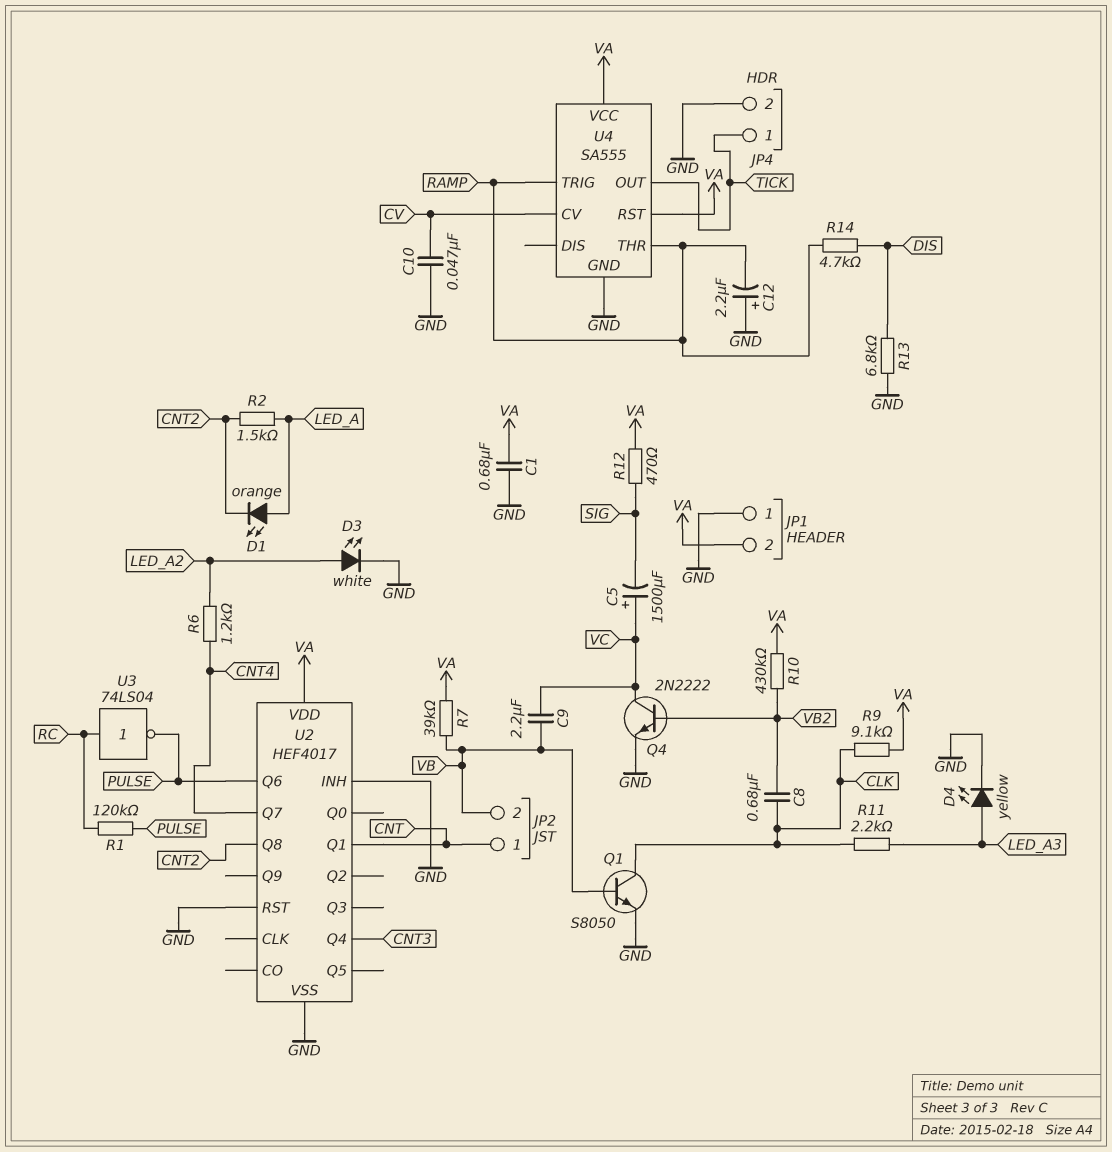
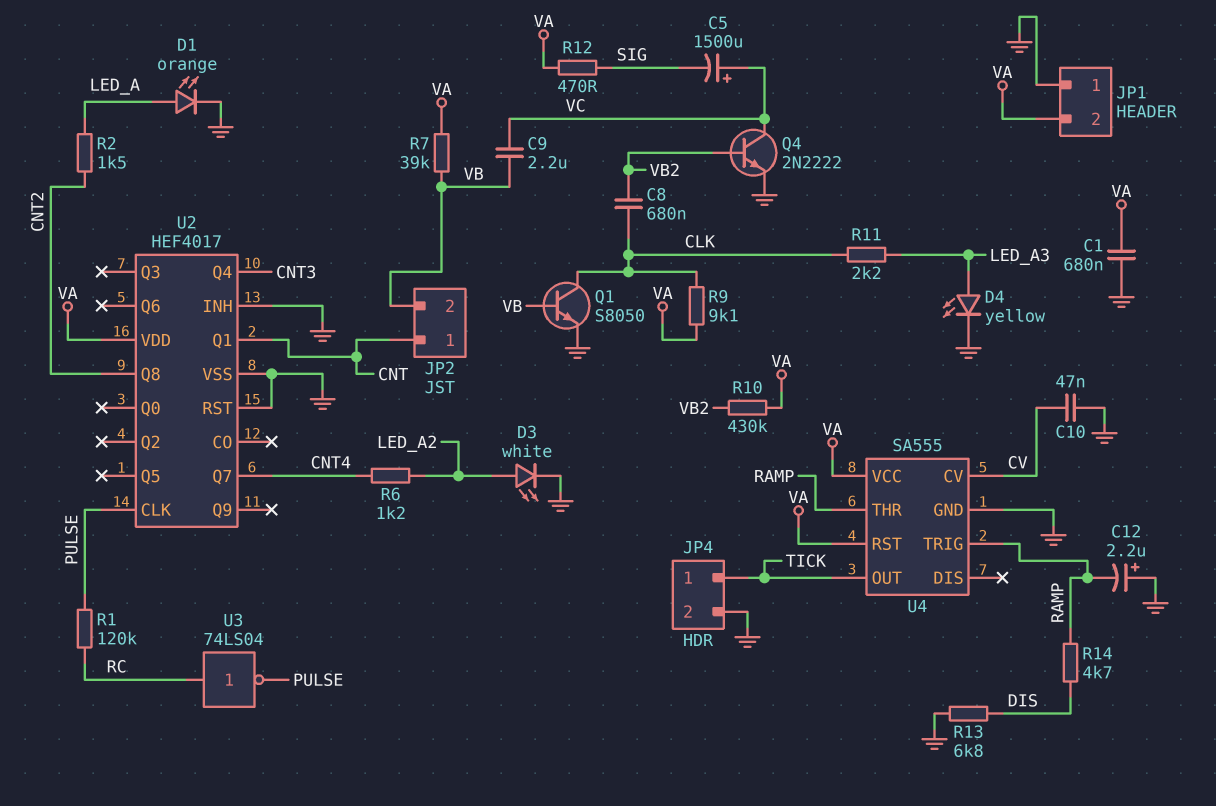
D1: LED orange (A LED_A, K CNT2) -> LED orange (A LED_A, K GND)
U2 pin CLK: none -> PULSE
U2 pin Q6: PULSE -> none

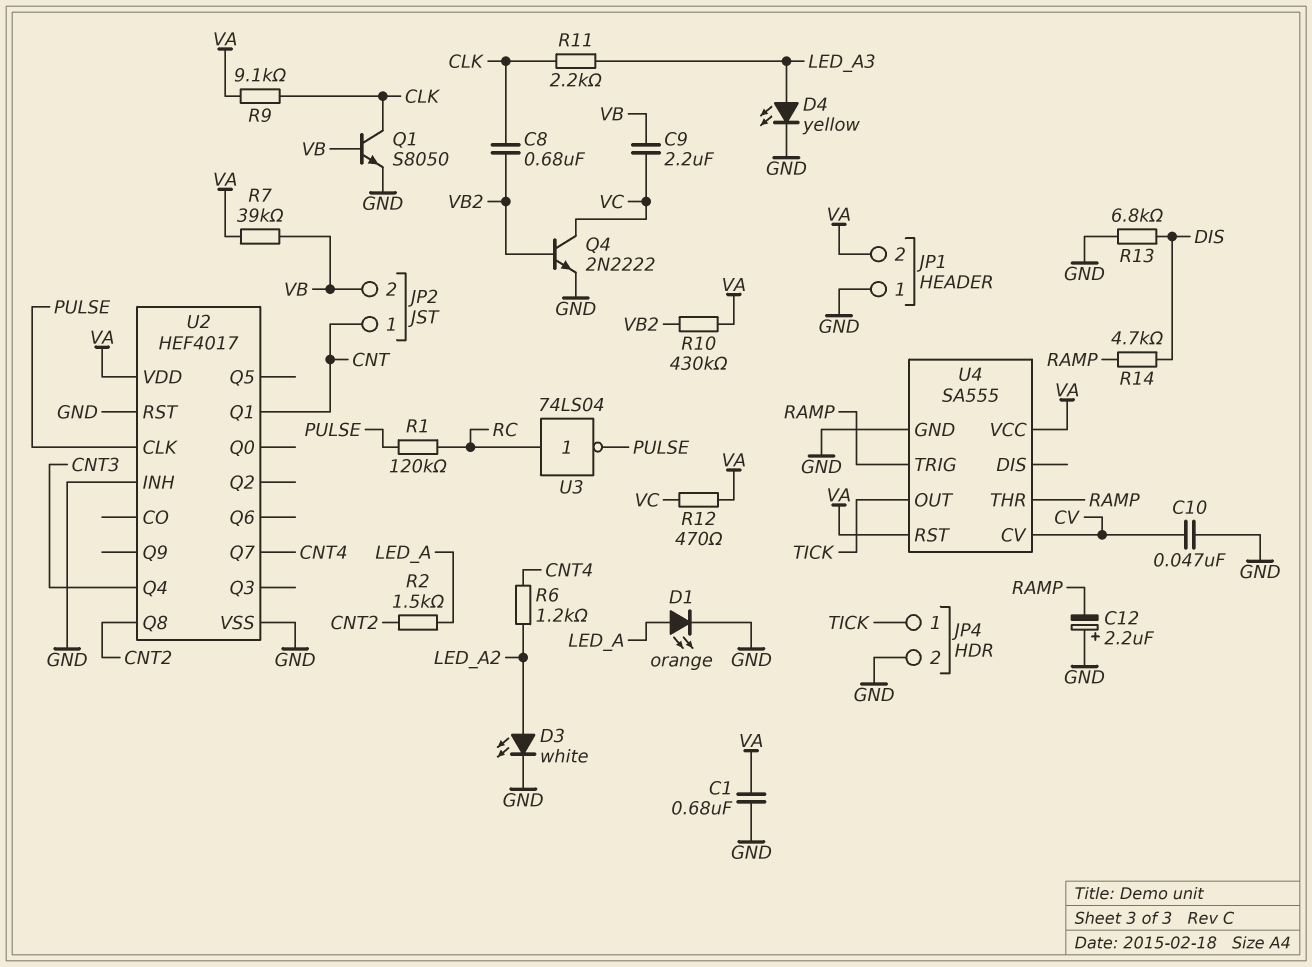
C5: 1500uF (plus VC, minus SIG) -> none
R12: 470 (SIG, VA) -> 470 (VA, VC)

